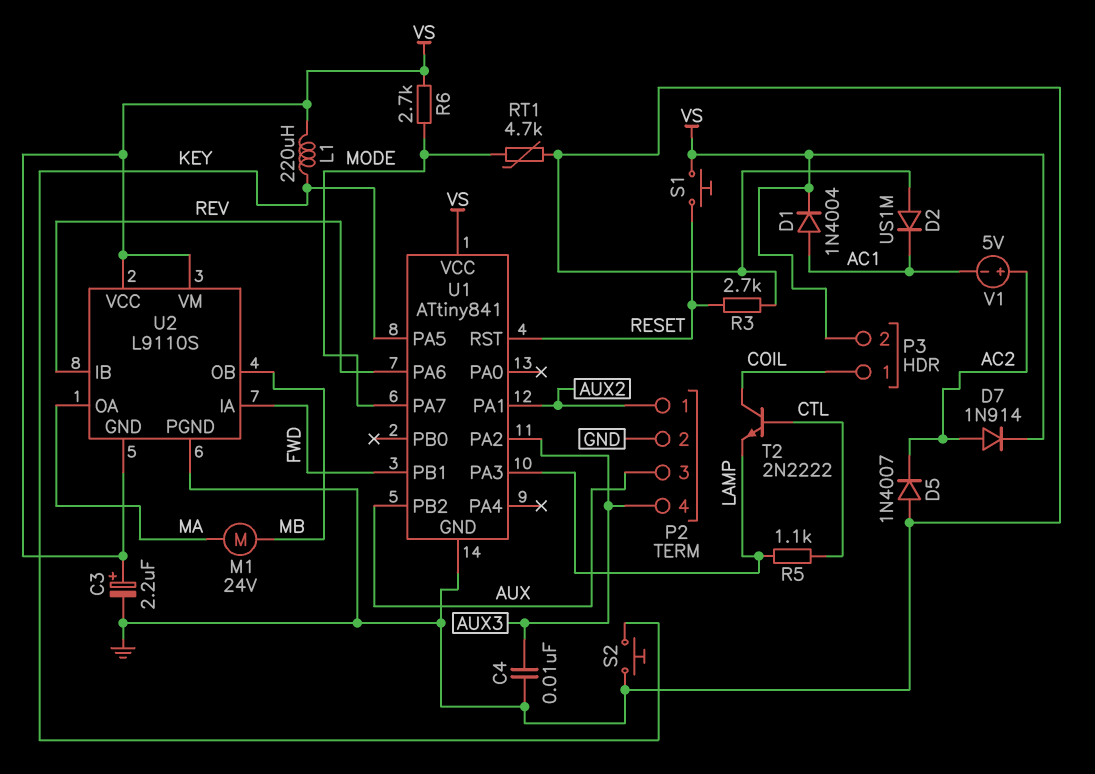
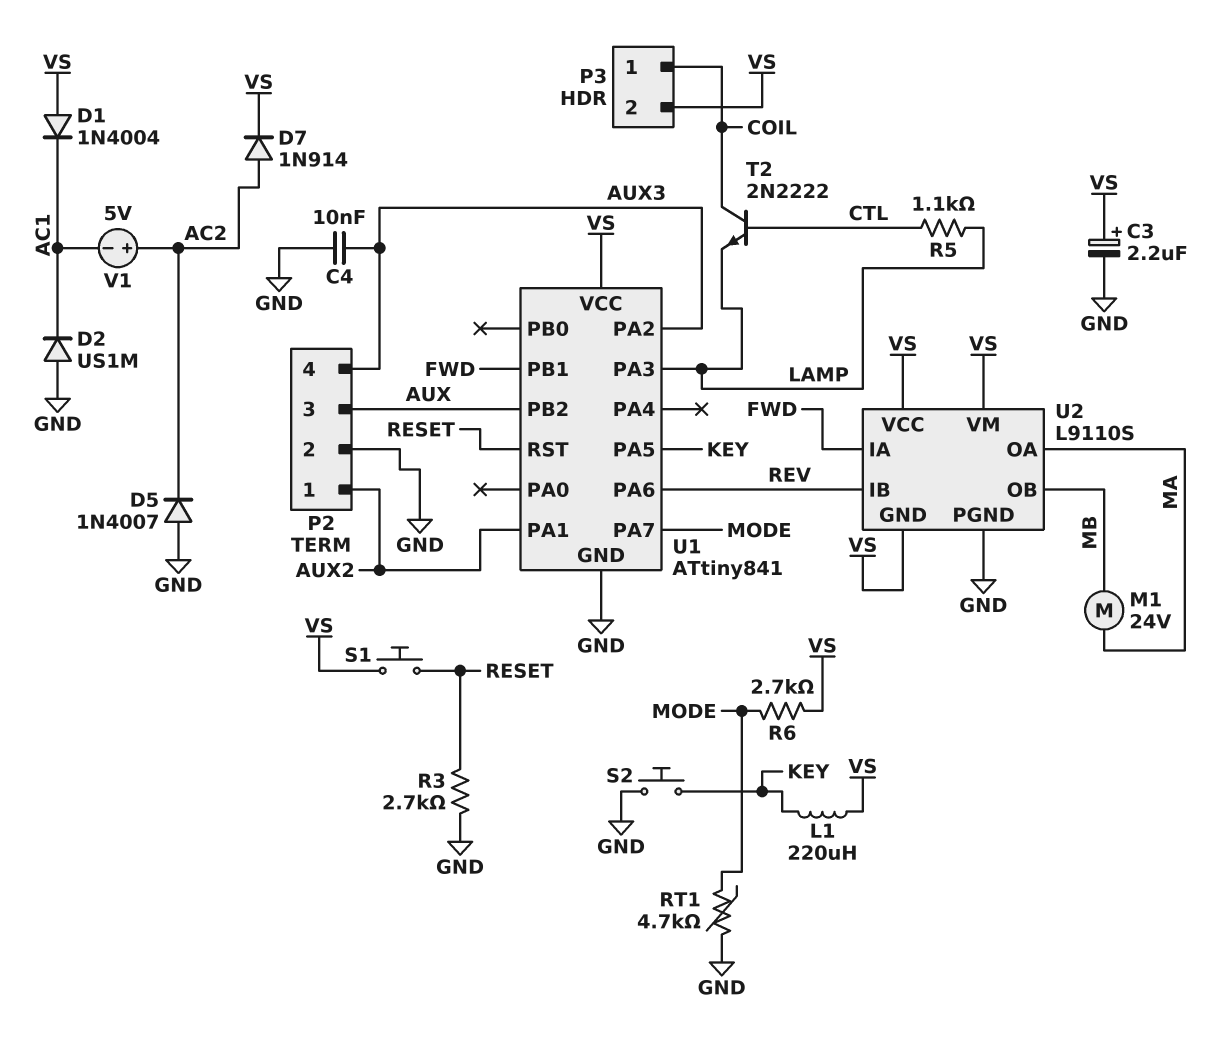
D1: diode 1N4004 (A AC1, K VS) -> diode 1N4004 (A VS, K AC1)

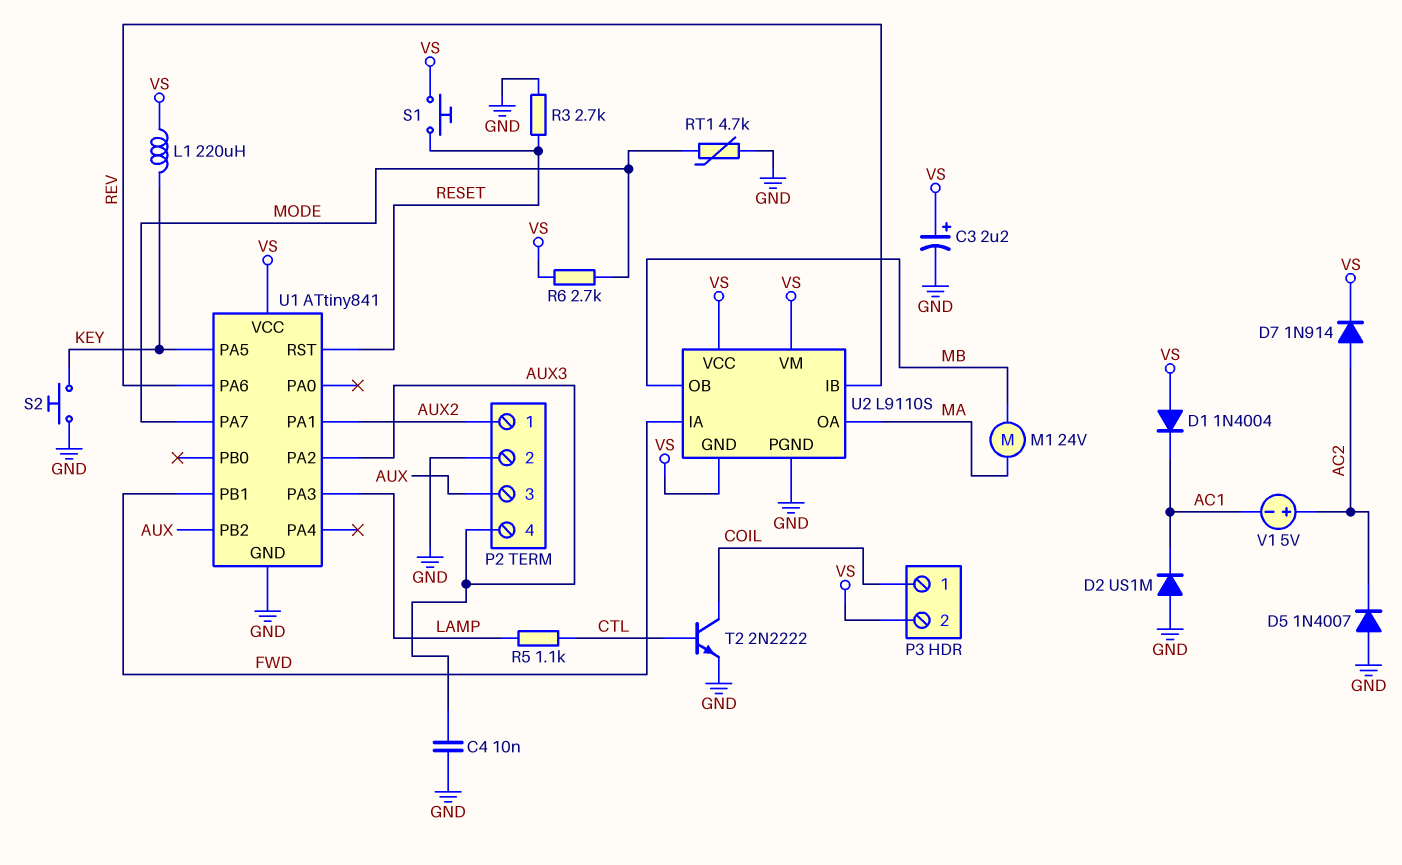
T2: NPN 2N2222 (B CTL, C COIL, E LAMP) -> NPN 2N2222 (B CTL, C COIL, E GND)

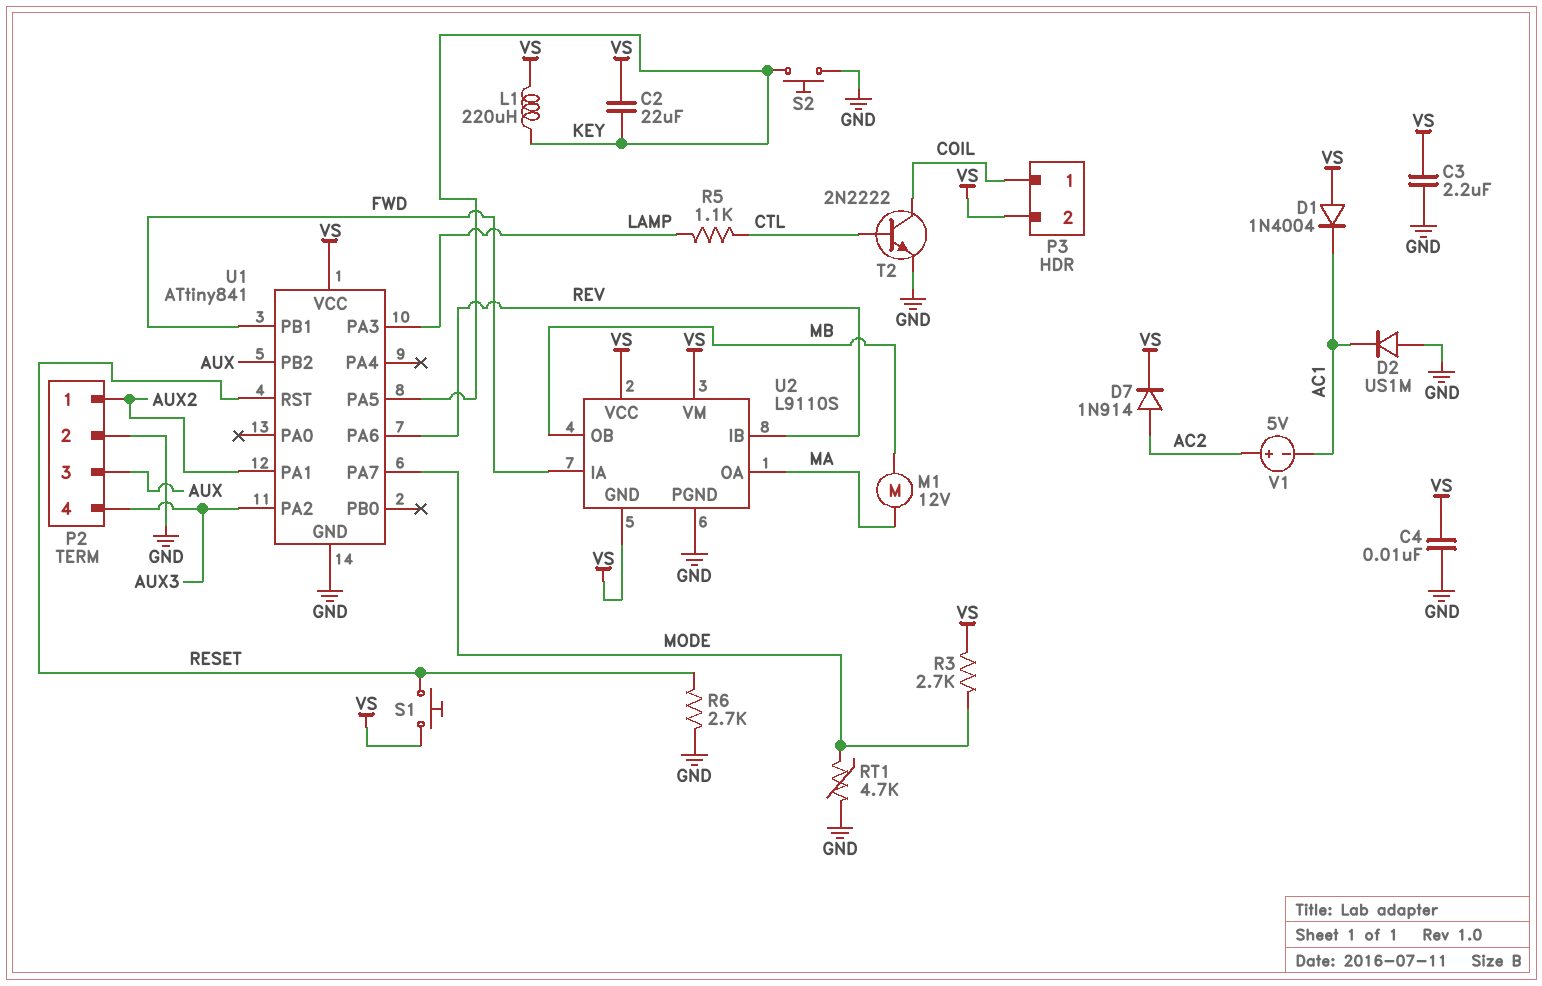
C2: none -> 22uF (KEY, VS)
C3: 2.2uF (plus VS, minus GND) -> 2.2uF (GND, VS)
C4: 10nF (AUX3, GND) -> 10nF (GND, VS)
D5: diode 1N4007 (A GND, K AC2) -> none
M1: motor 24V (MA, MB) -> motor 12V (MA, MB)
R3: 2.7k (GND, RESET) -> 2.7k (MODE, VS)
R6: 2.7k (MODE, VS) -> 2.7k (GND, RESET)

